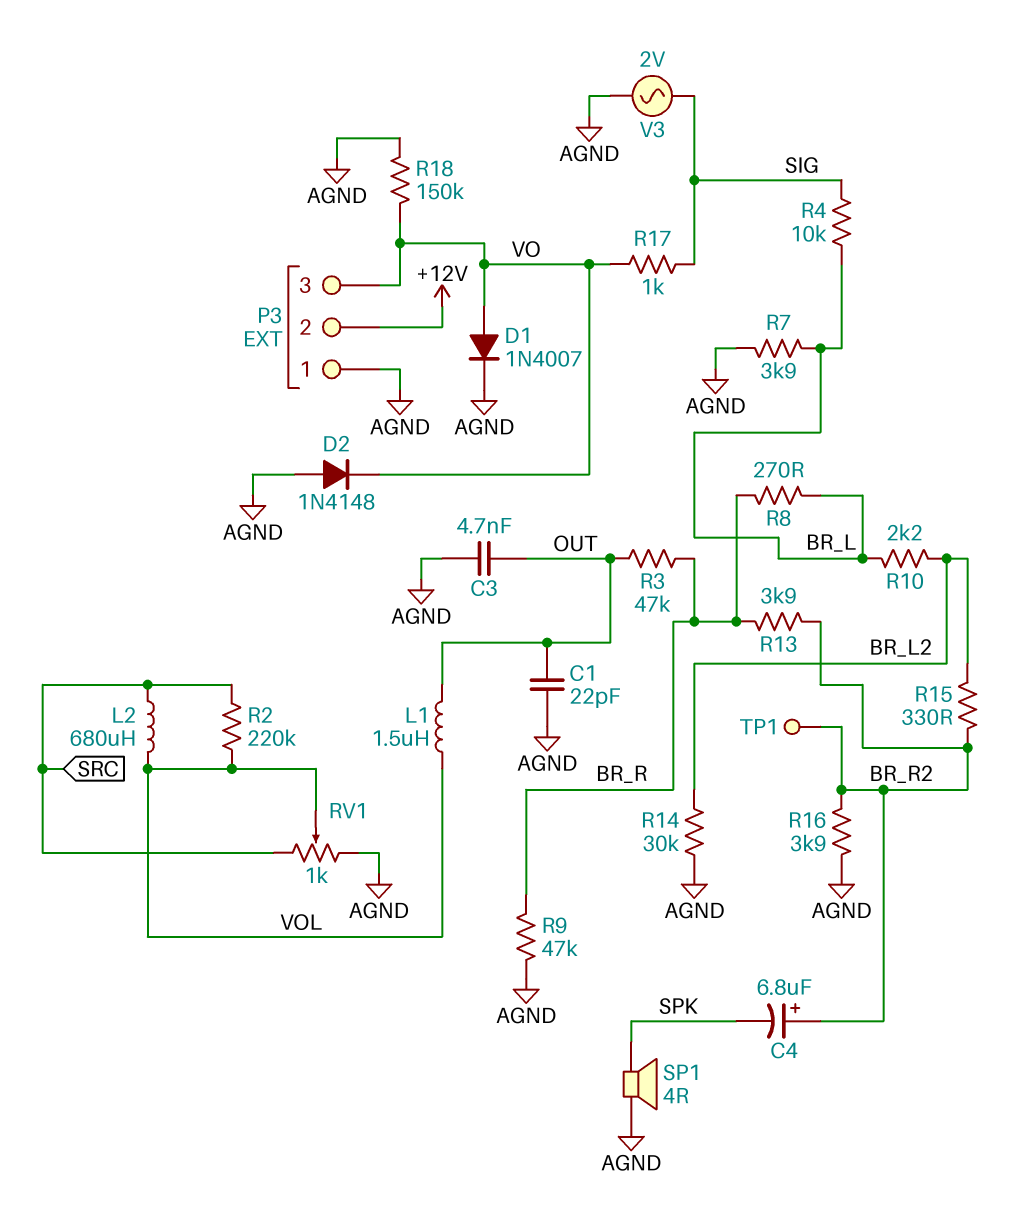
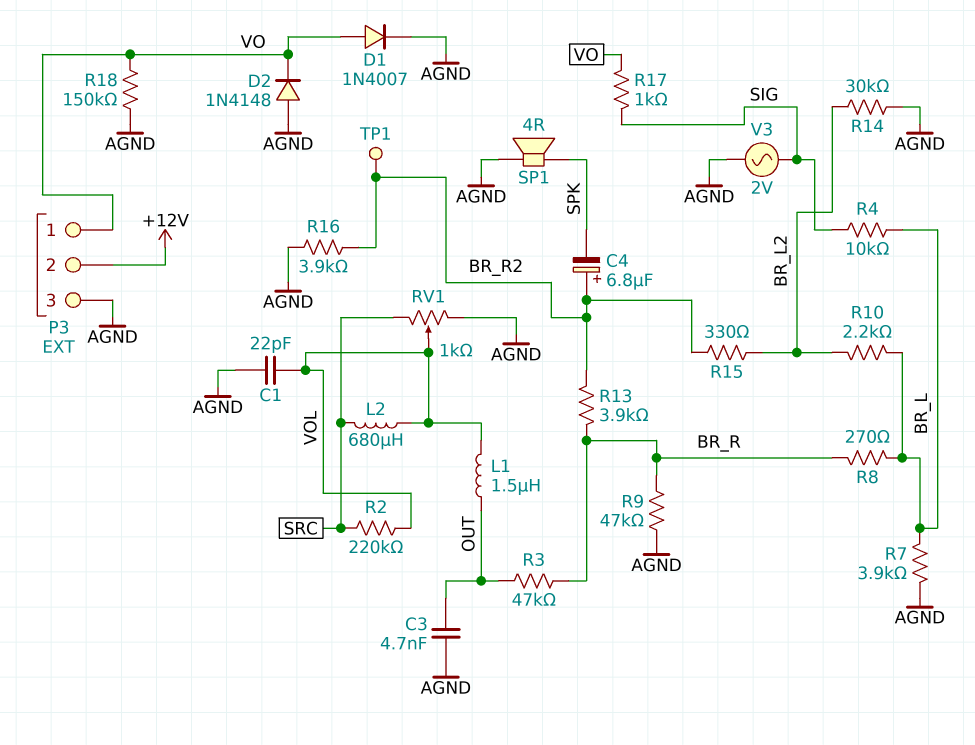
C1: 22pF (AGND, OUT) -> 22pF (AGND, VOL)
P3 pin 1: AGND -> VO
P3 pin 3: VO -> AGND

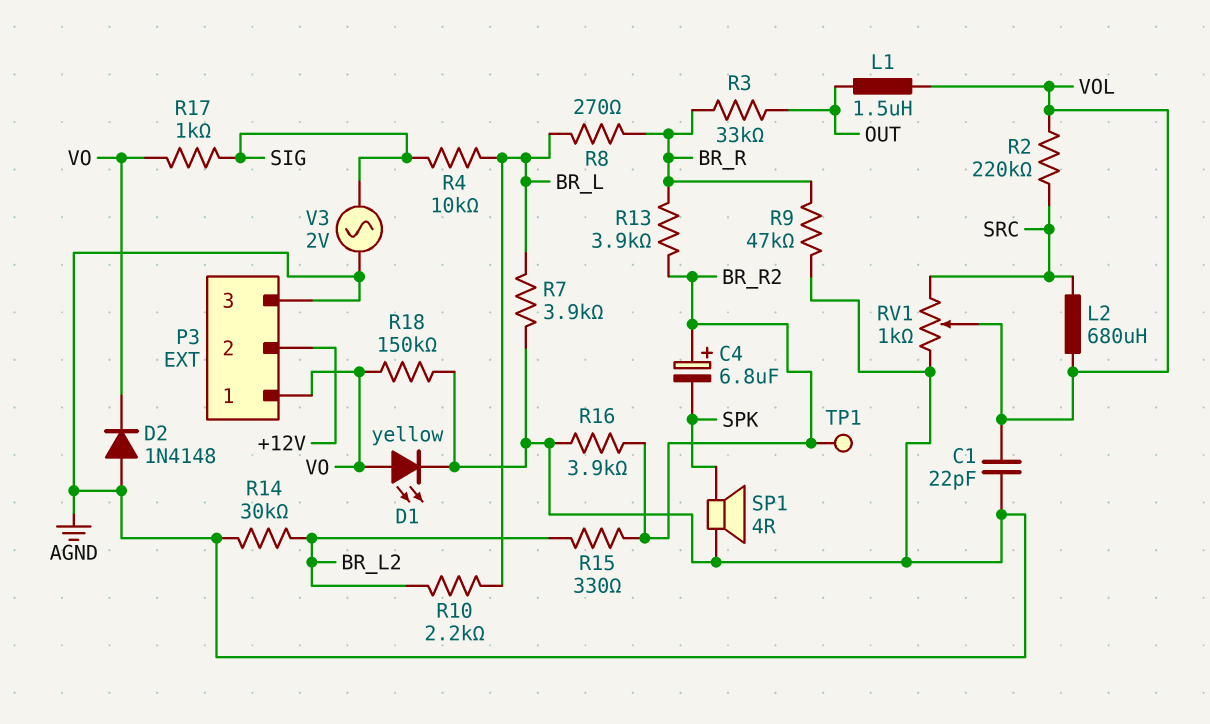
C3: 4.7nF (AGND, OUT) -> none
D1: diode 1N4007 (A VO, K AGND) -> LED yellow (A VO, K AGND)
R3: 47k (BR_R, OUT) -> 33k (BR_R, OUT)

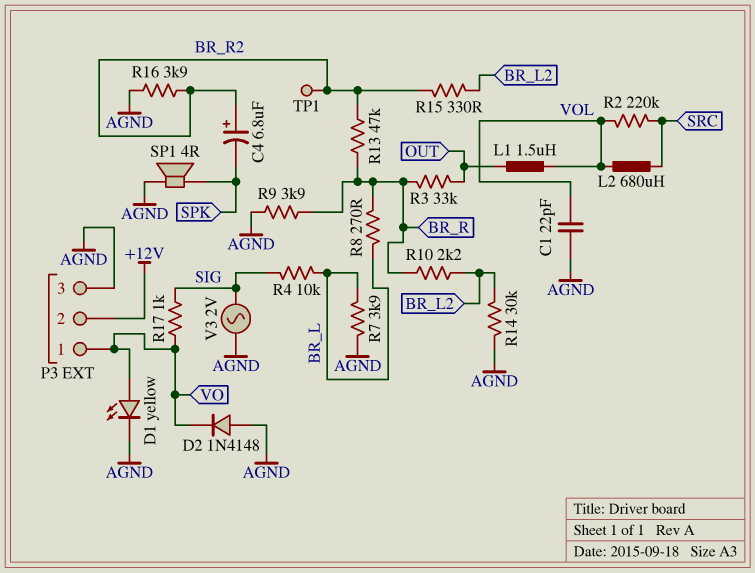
R9: 47k (AGND, BR_R) -> 3.9k (AGND, BR_R)
R10: 2.2k (BR_L, BR_L2) -> 2.2k (BR_L2, BR_R)
R13: 3.9k (BR_R, BR_R2) -> 47k (BR_R, BR_R2)
R18: 150k (AGND, VO) -> none
RV1: 1k (AGND, SRC, wiper VOL) -> none

